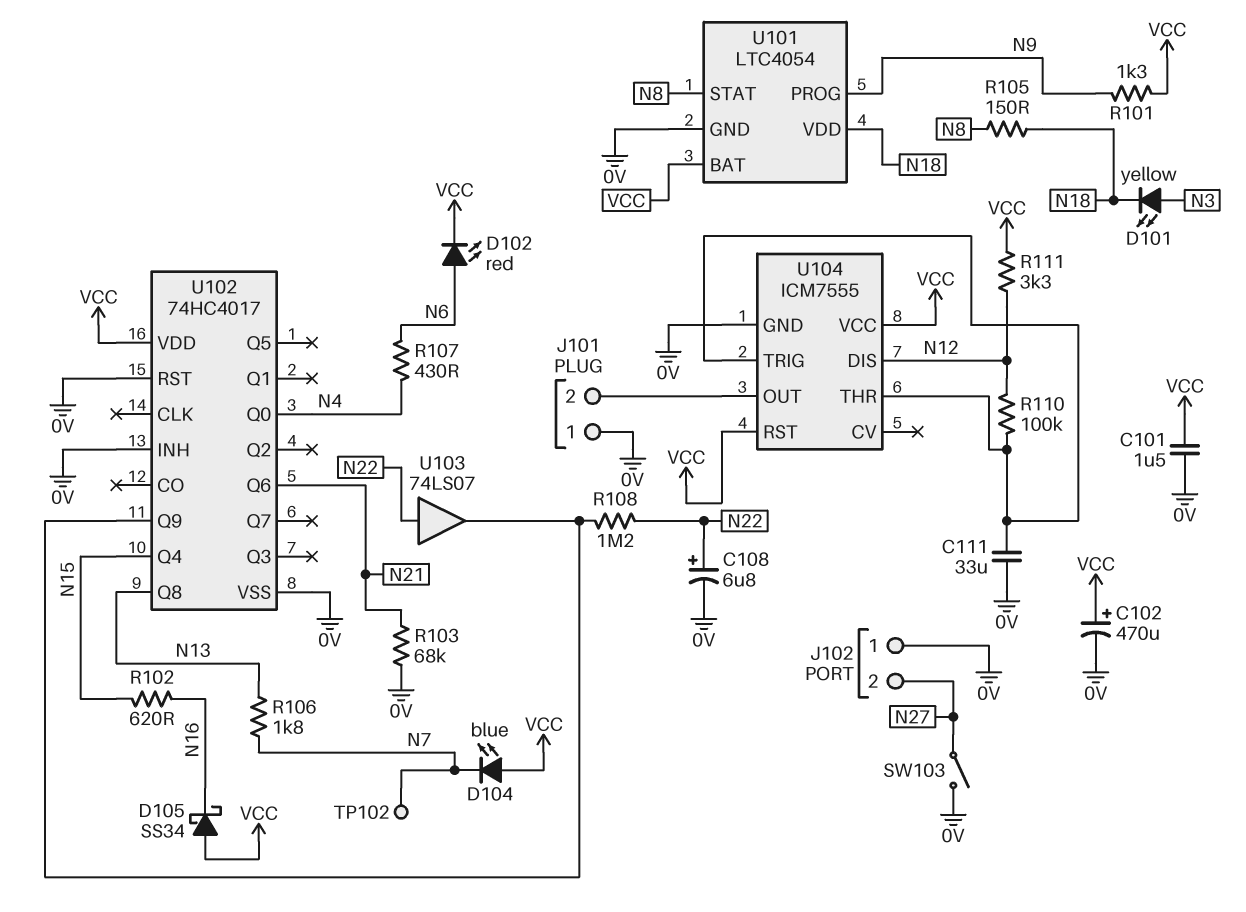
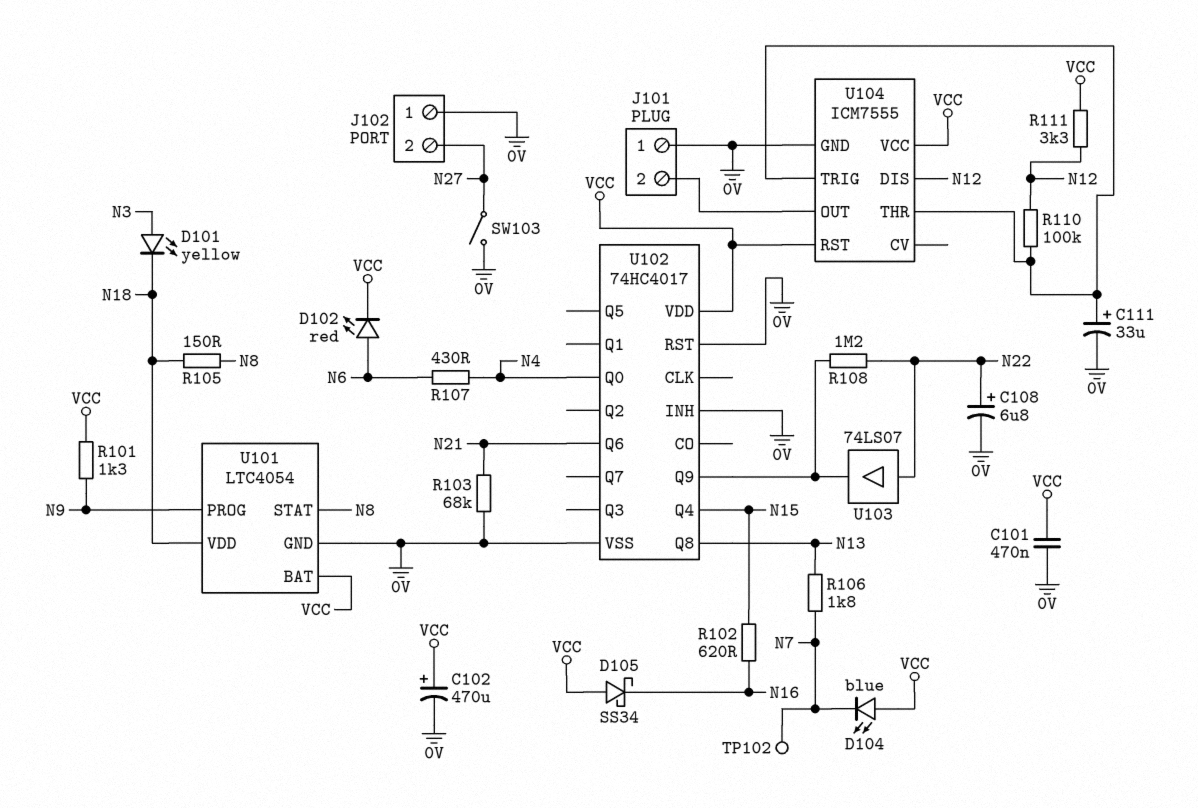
C101: 1.5uF (0V, VCC) -> 470nF (0V, VCC)
C111: 33uF (0V, U104/THR) -> 33uF (plus U104/THR, minus 0V)

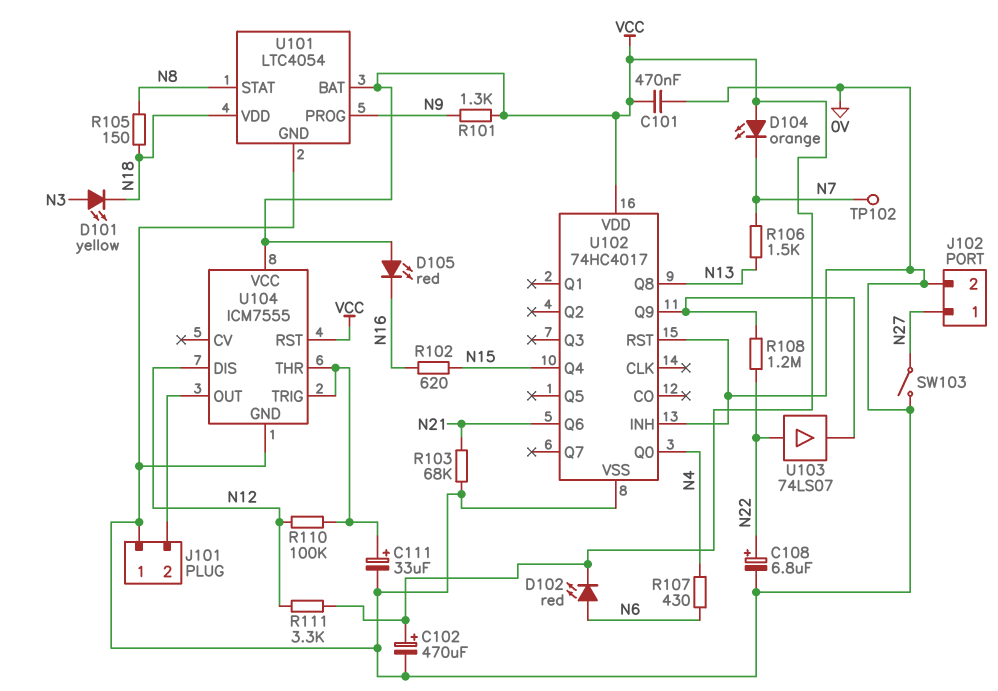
D104: LED blue (A VCC, K N7) -> LED orange (A VCC, K N7)
D105: schottky SS34 (A VCC, K N16) -> LED red (A VCC, K N16)
J102 pin 1: 0V -> N27
J102 pin 2: N27 -> 0V
R106: 1.8k (N7, N13) -> 1.5k (N7, N13)

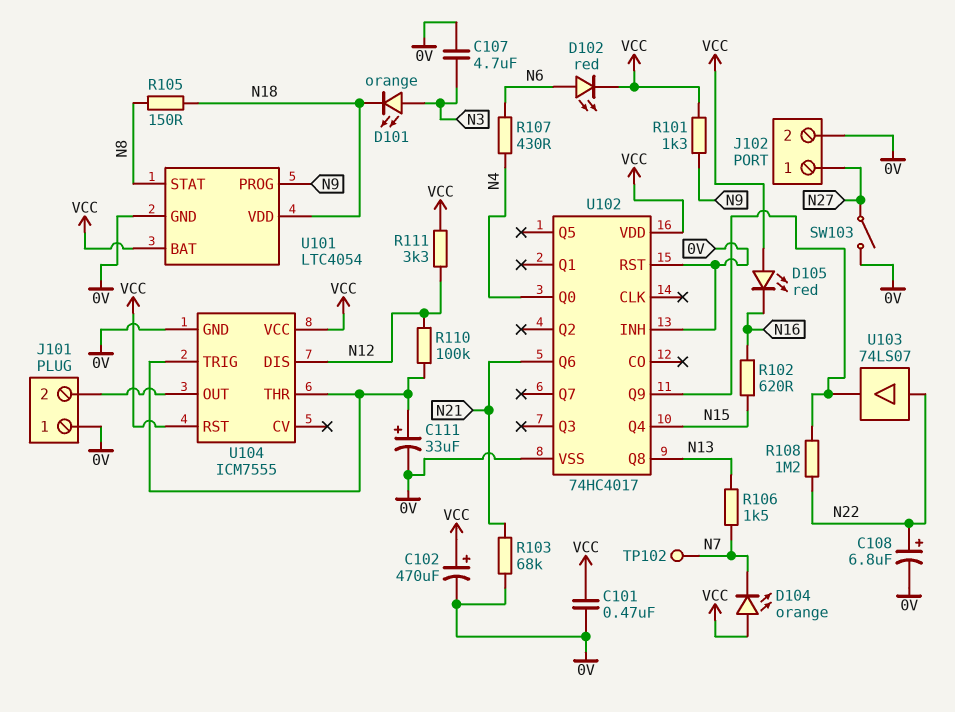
C107: none -> 4.7uF (0V, N3)
D101: LED yellow (A N3, K N18) -> LED orange (A N3, K N18)

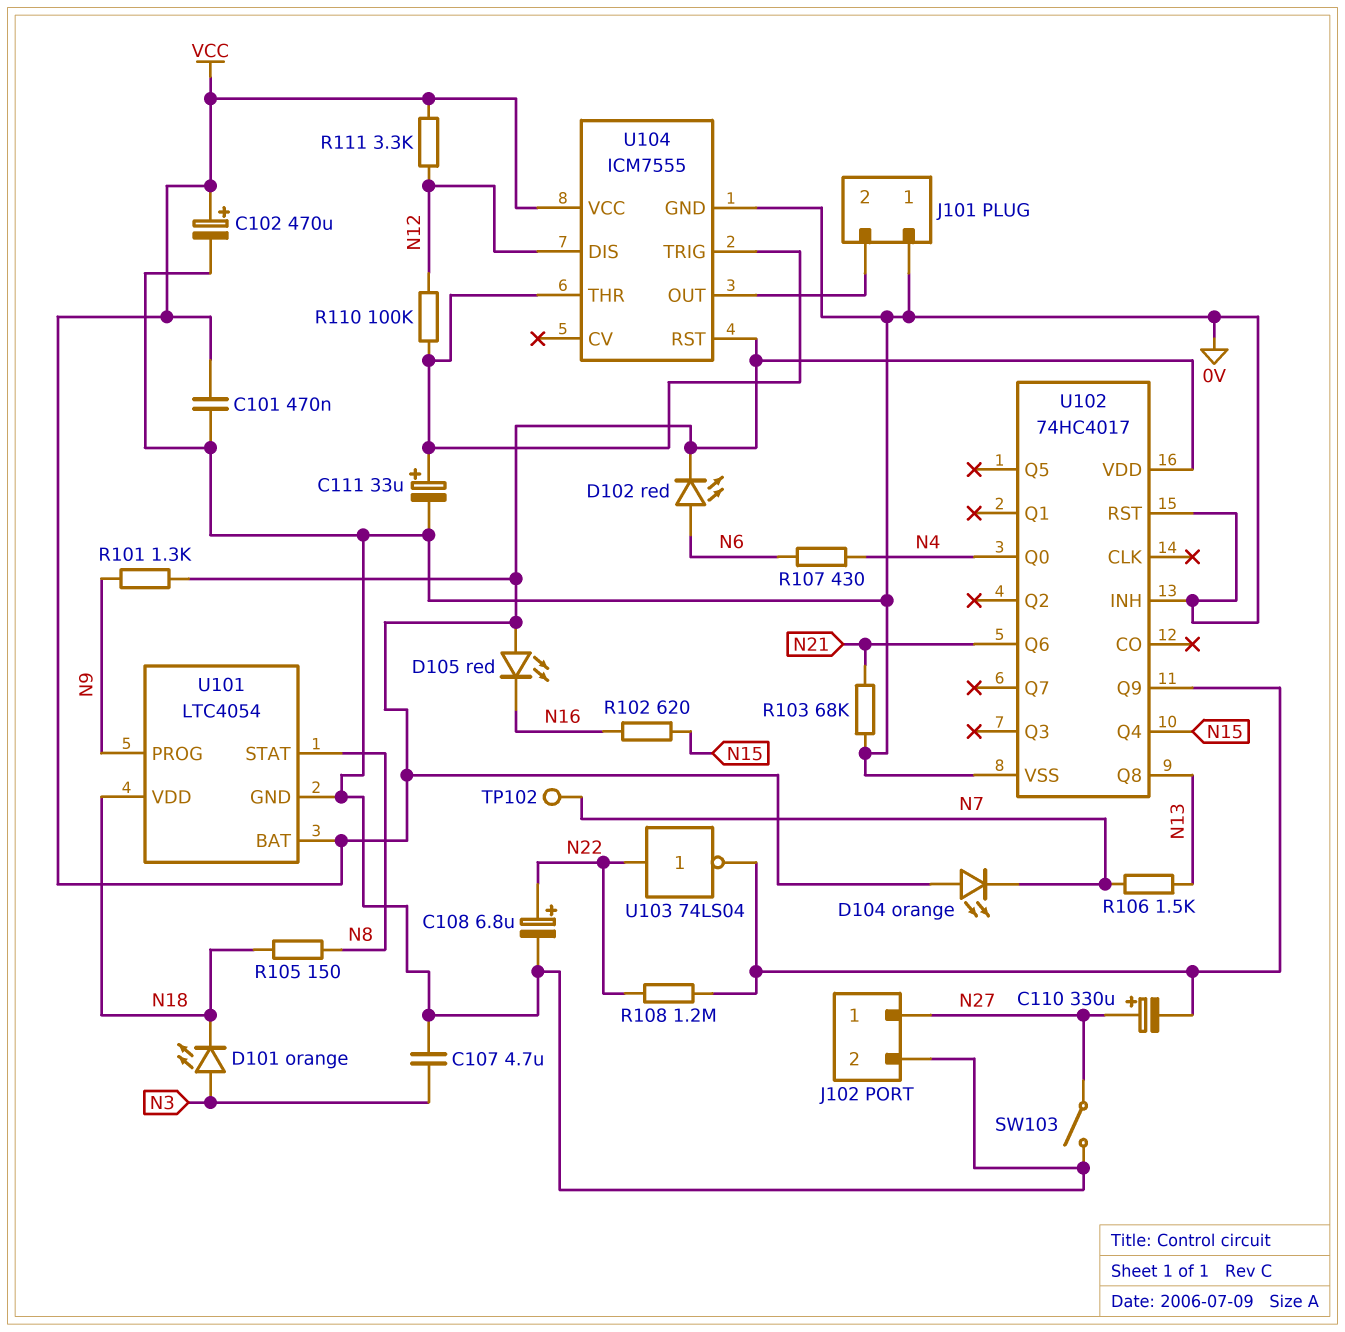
C110: none -> 330uF (plus N27, minus U102/Q9)
U103: buffer 74LS07 (in N22, out U102/Q9) -> NOT 74LS04 (in N22, out U102/Q9)

